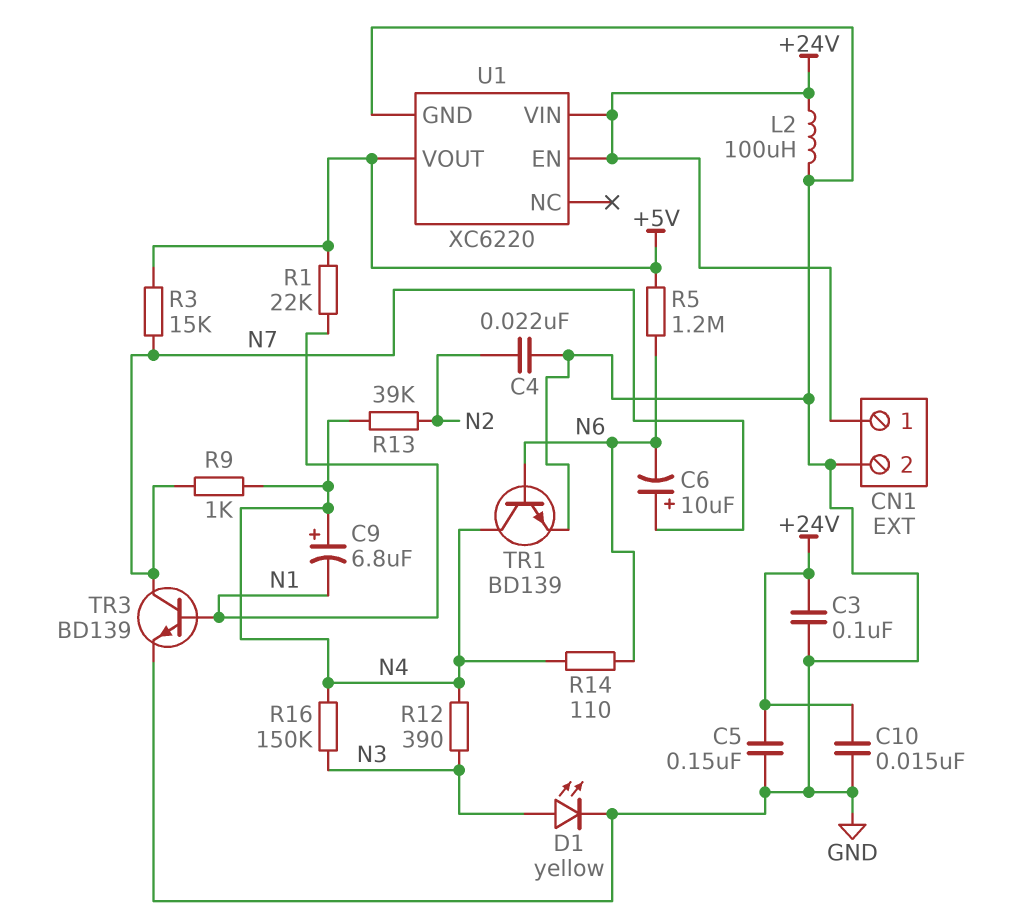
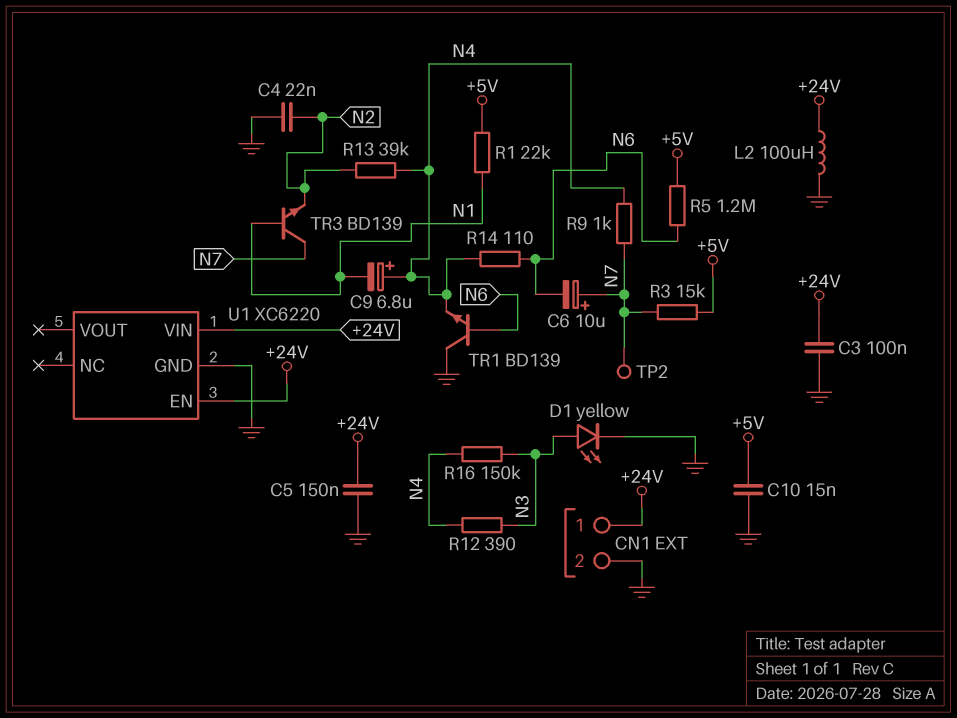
C10: 15nF (+24V, GND) -> 15nF (+5V, GND)
TP2: none -> test point (N7)
TR1: NPN BD139 (B N6, C N4, E GND) -> NPN BD139 (B N6, C GND, E N4)
TR3: NPN BD139 (B N1, C N7, E GND) -> NPN BD139 (B N1, C N7, E N2)
U1 pin VOUT: +5V -> none

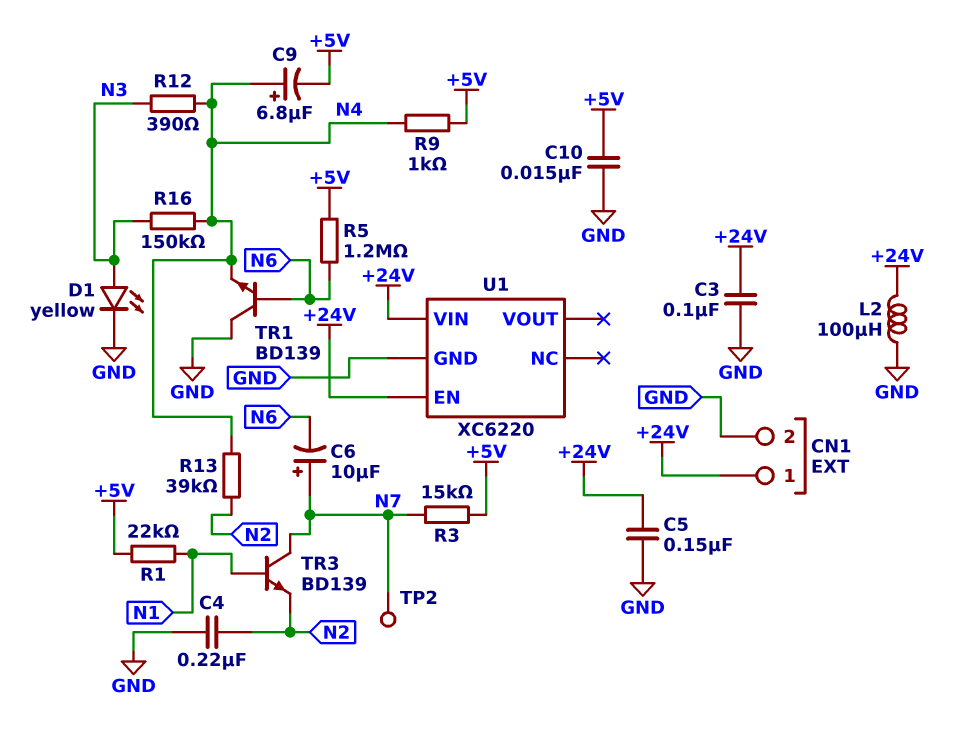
C4: 22nF (GND, N2) -> 220nF (GND, N2)
C9: 6.8uF (plus N4, minus N1) -> 6.8uF (plus N4, minus +5V)
R9: 1k (N4, N7) -> 1k (+5V, N4)
R14: 110 (N4, N6) -> none

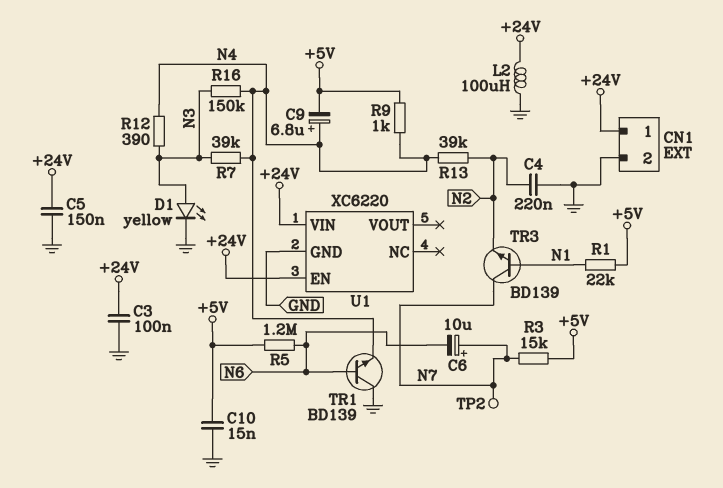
R7: none -> 39k (N3, N4)

